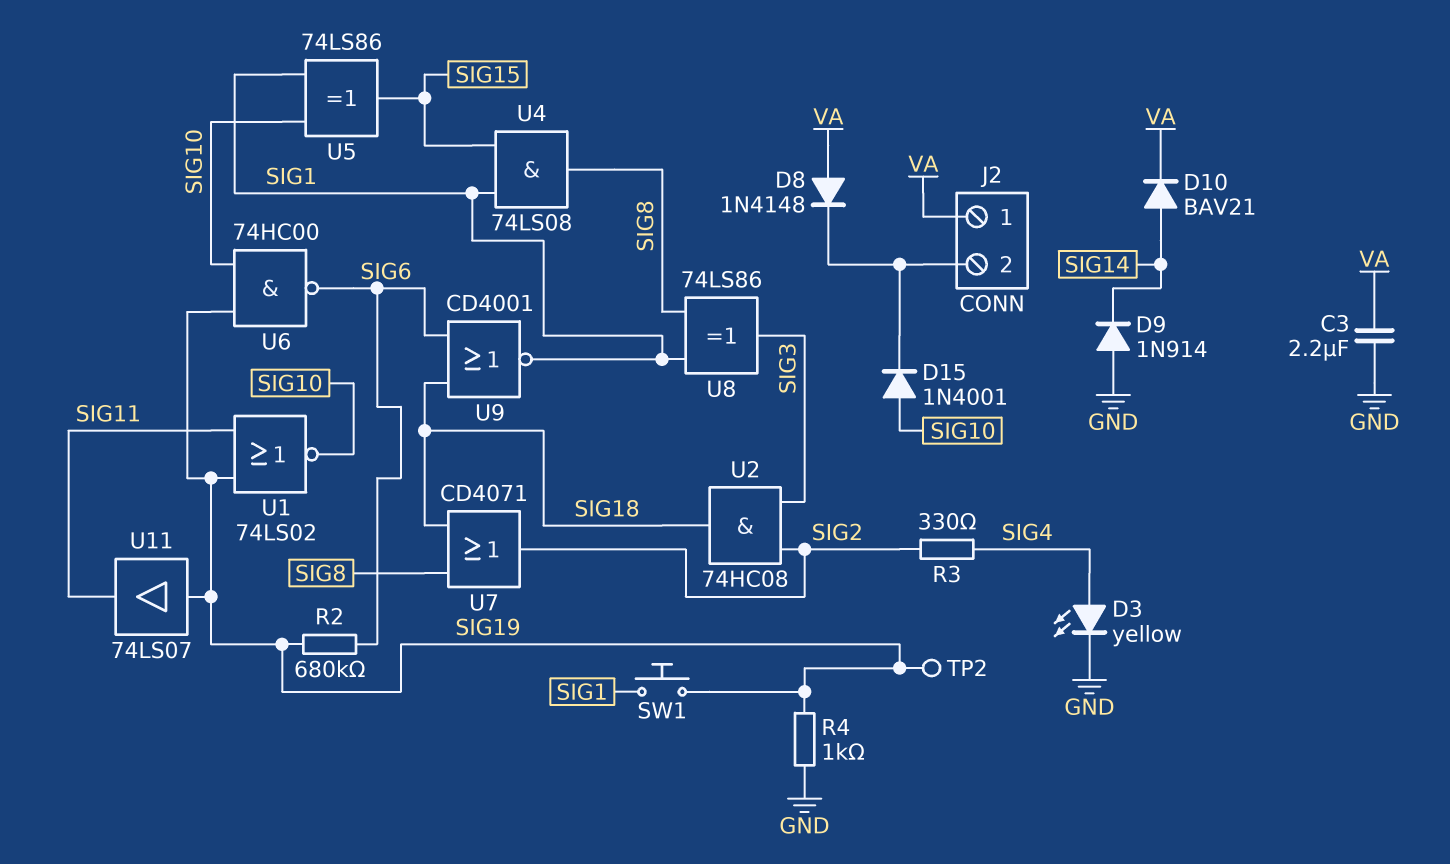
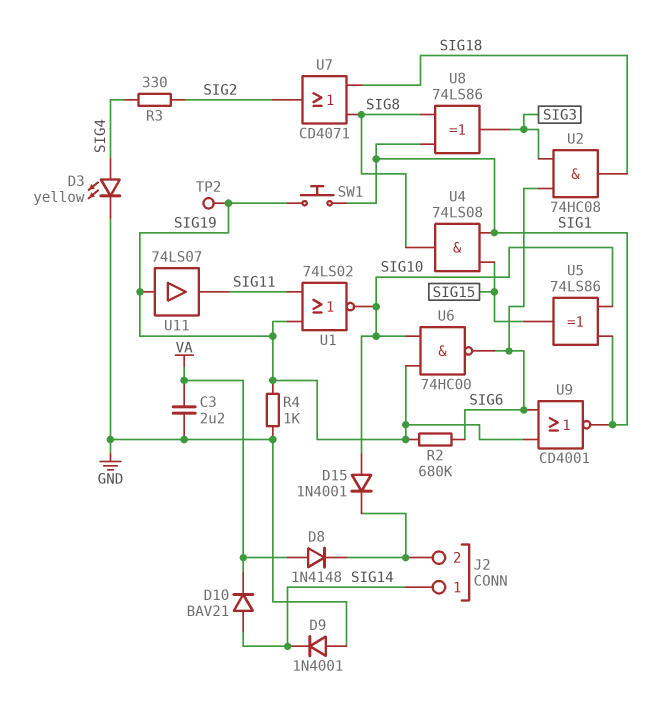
D9: diode 1N914 (A GND, K SIG14) -> diode 1N4001 (A GND, K SIG14)
J2 pin 1: VA -> SIG14
U2: AND 74HC08 (in SIG2, in SIG3, out SIG18) -> AND 74HC08 (in SIG3, in SIG6, out SIG18)
U9: NOR CD4001 (in SIG6, in SIG18, out SIG1) -> NOR CD4001 (in SIG6, in SIG19, out SIG1)

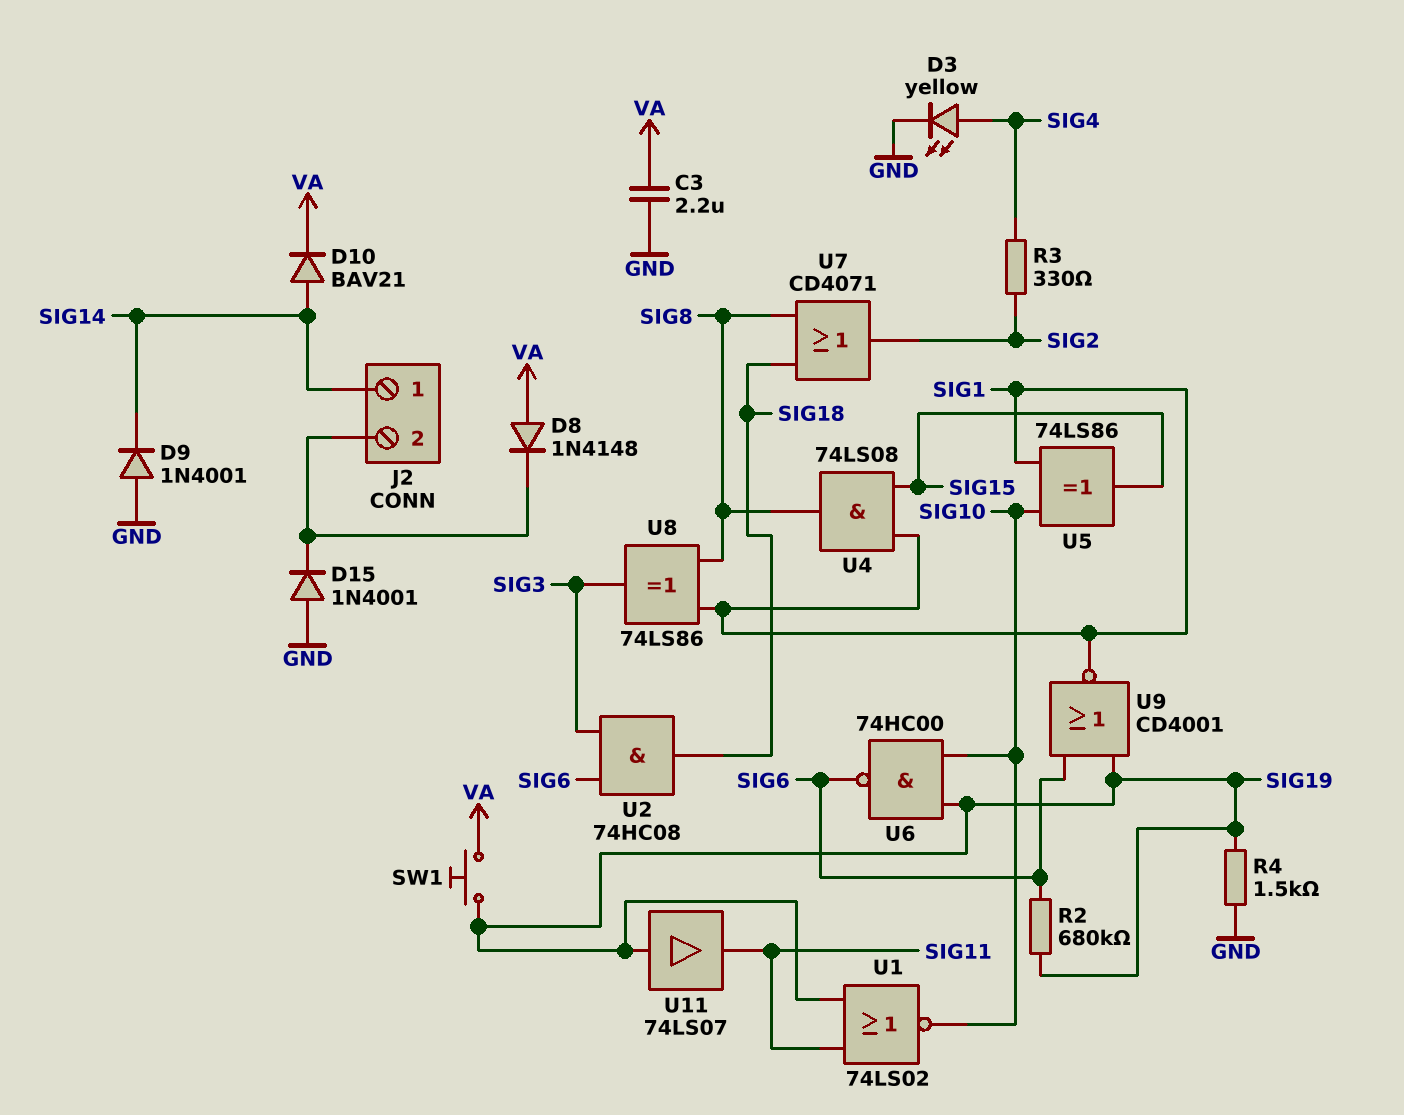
D15: diode 1N4001 (A SIG10, K J2/2) -> diode 1N4001 (A GND, K J2/2)
R4: 1k (GND, SIG19) -> 1.5k (GND, SIG19)
SW1: button (SIG1, SIG19) -> button (SIG19, VA)
TP2: test point (SIG19) -> none

